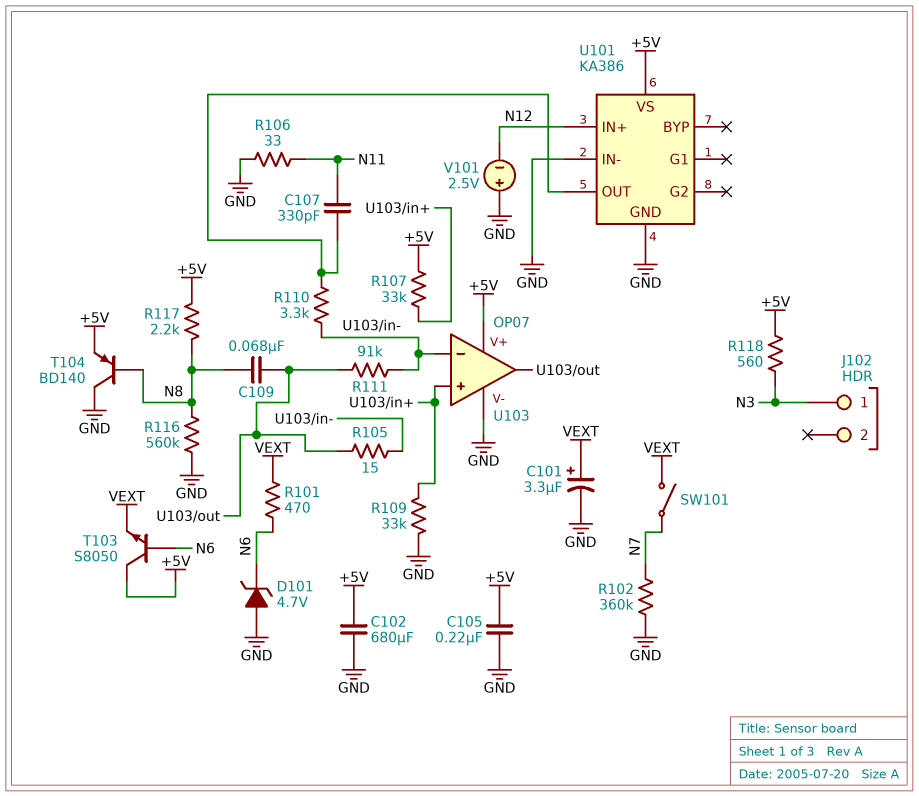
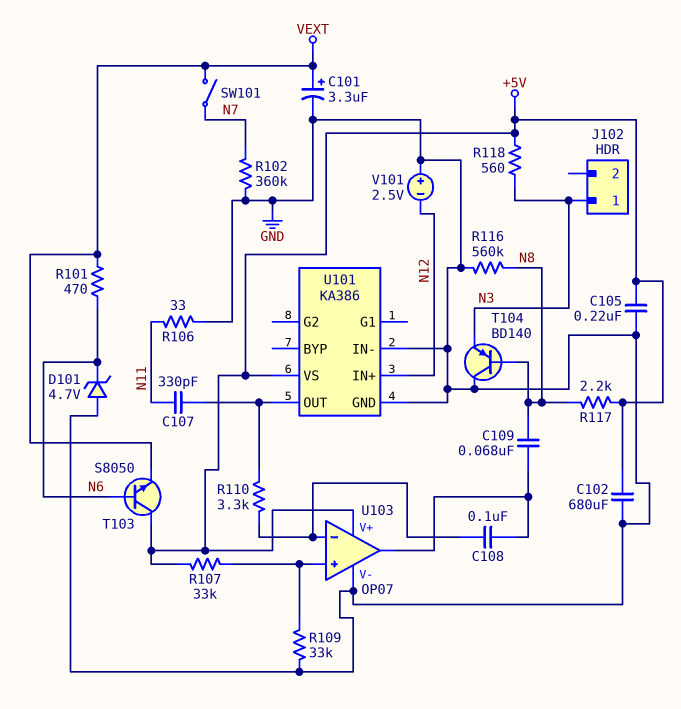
C108: none -> 100nF (U103/in-, U103/out)
R105: 15 (U103/in-, U103/out) -> none
R111: 91k (U103/in-, U103/out) -> none
T104: PNP BD140 (B N8, C GND, E +5V) -> PNP BD140 (B N8, C GND, E N3)

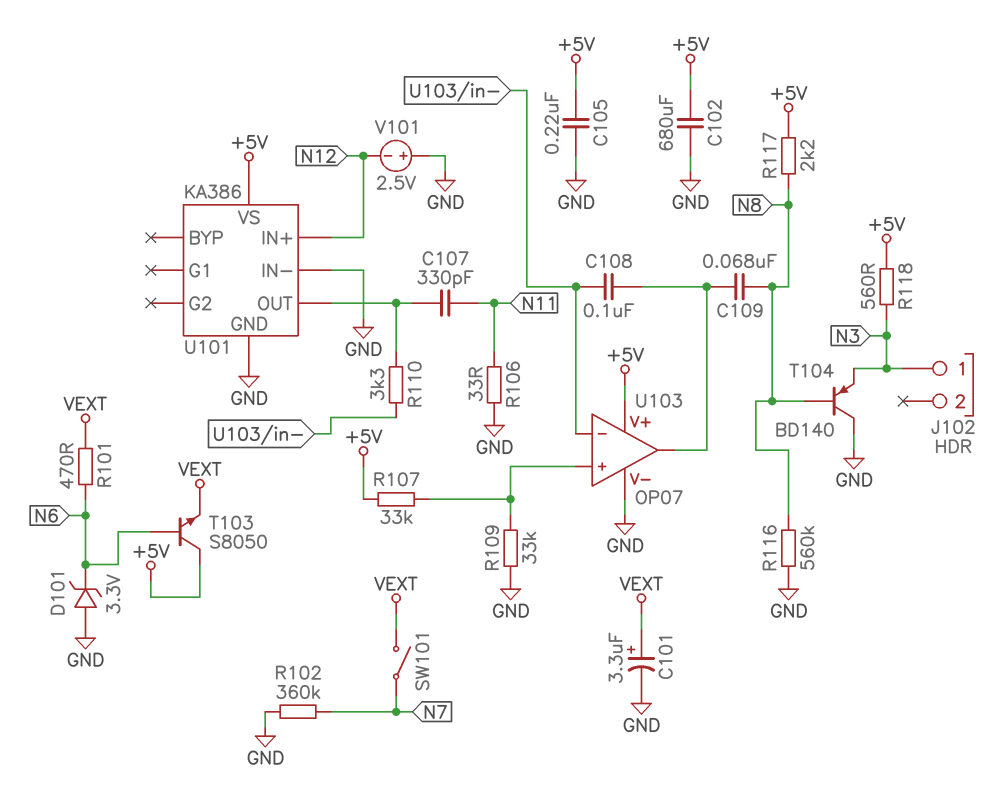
D101: zener 4.7V (A GND, K N6) -> zener 3.3V (A GND, K N6)

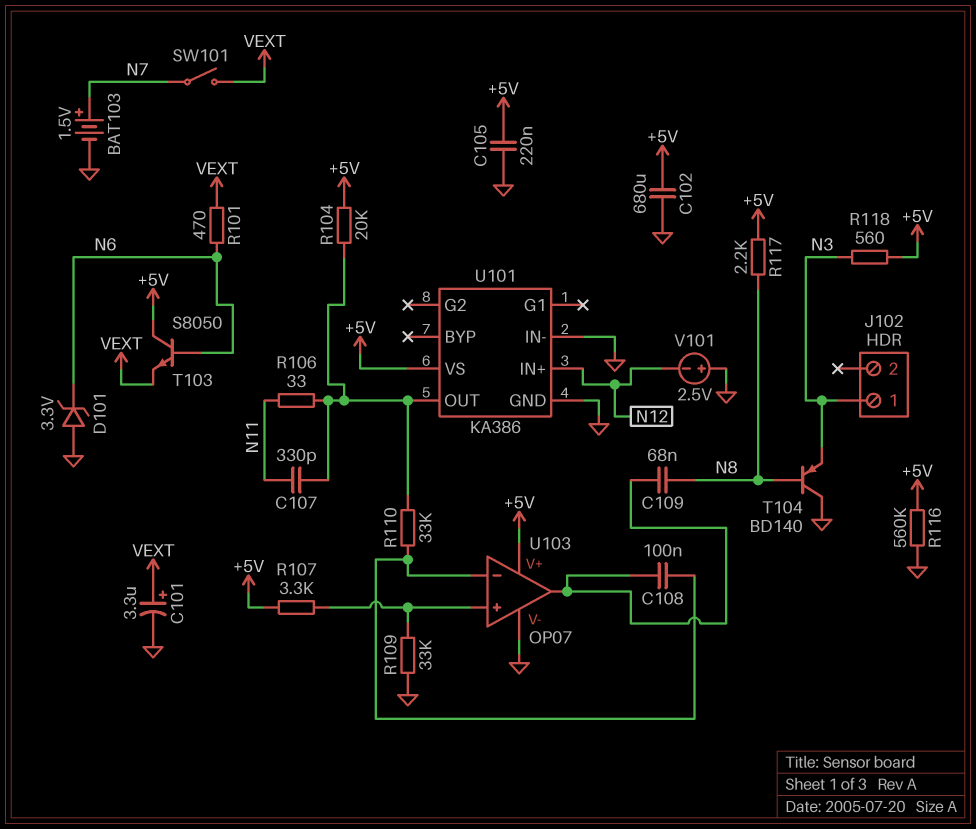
BAT103: none -> 1.5V (plus N7, minus GND)
R102: 360k (GND, N7) -> none
R104: none -> 20k (+5V, U101/OUT)
R106: 33 (GND, N11) -> 33 (N11, U101/OUT)
R107: 33k (+5V, U103/in+) -> 3.3k (+5V, U103/in+)
R110: 3.3k (U101/OUT, U103/in-) -> 33k (U101/OUT, U103/in-)
R116: 560k (GND, N8) -> 560k (+5V, GND)

